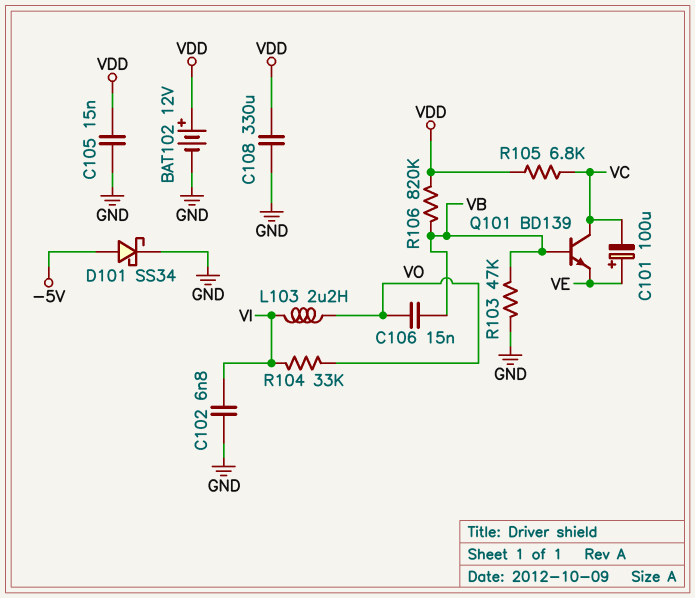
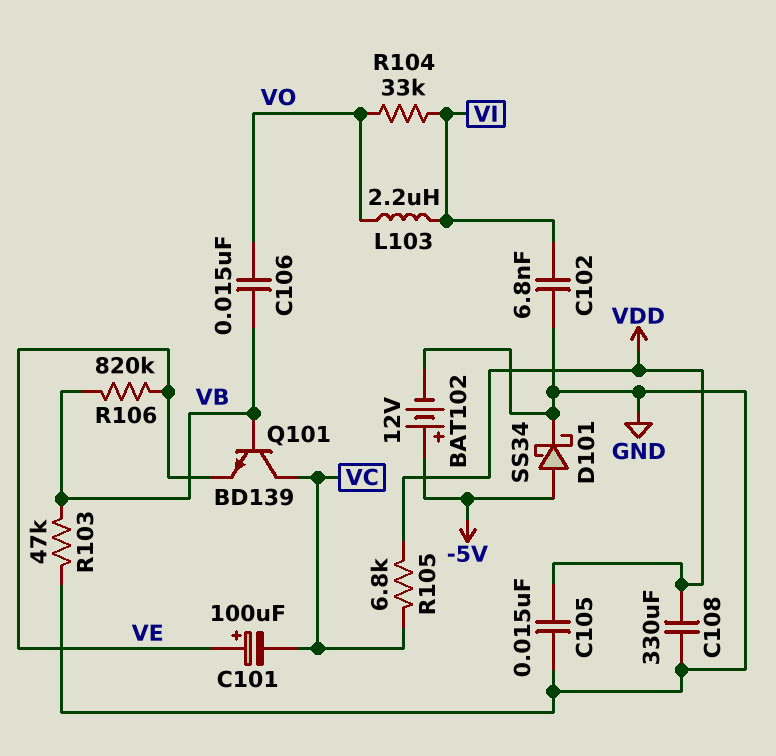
BAT102: 12V (plus VDD, minus GND) -> 12V (plus -5V, minus GND)
R106: 820k (VB, VDD) -> 820k (VB, VE)

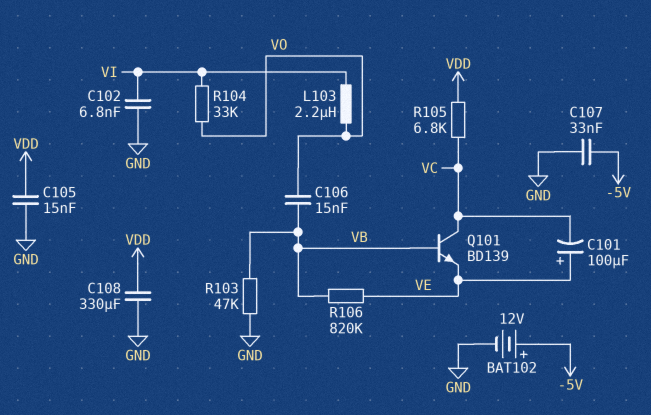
C107: none -> 33nF (-5V, GND)
D101: schottky SS34 (A -5V, K GND) -> none

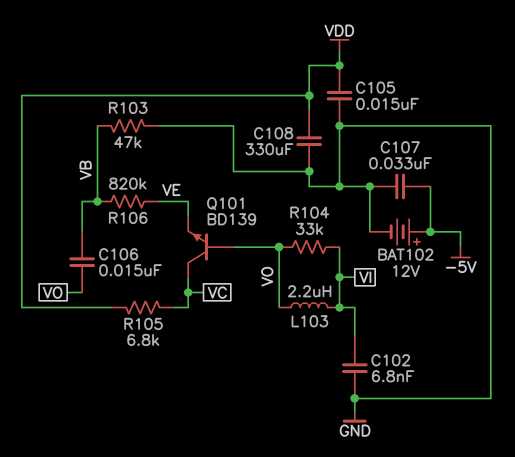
C101: 100uF (plus VE, minus VC) -> none
Q101: NPN BD139 (B VB, C VC, E VE) -> NPN BD139 (B VO, C VC, E VE)

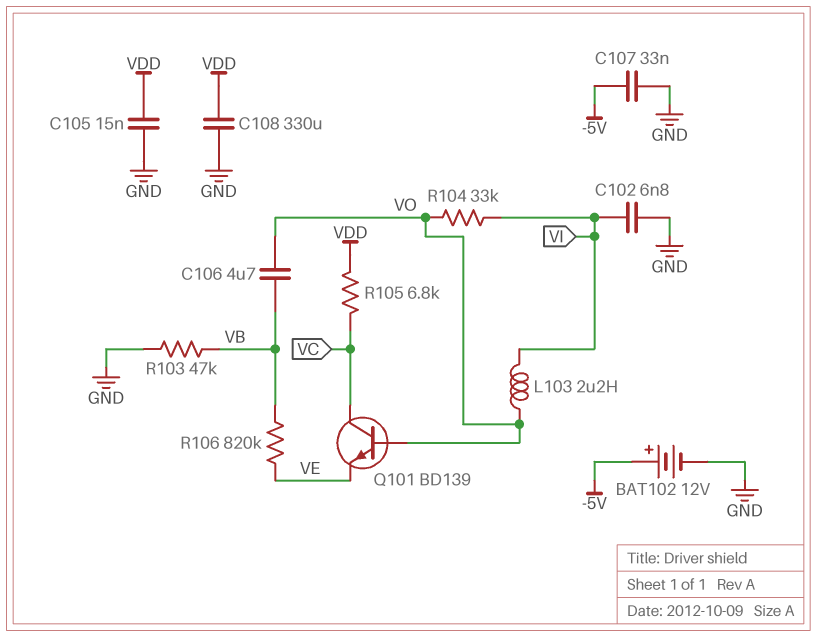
C106: 15nF (VB, VO) -> 4.7uF (VB, VO)

